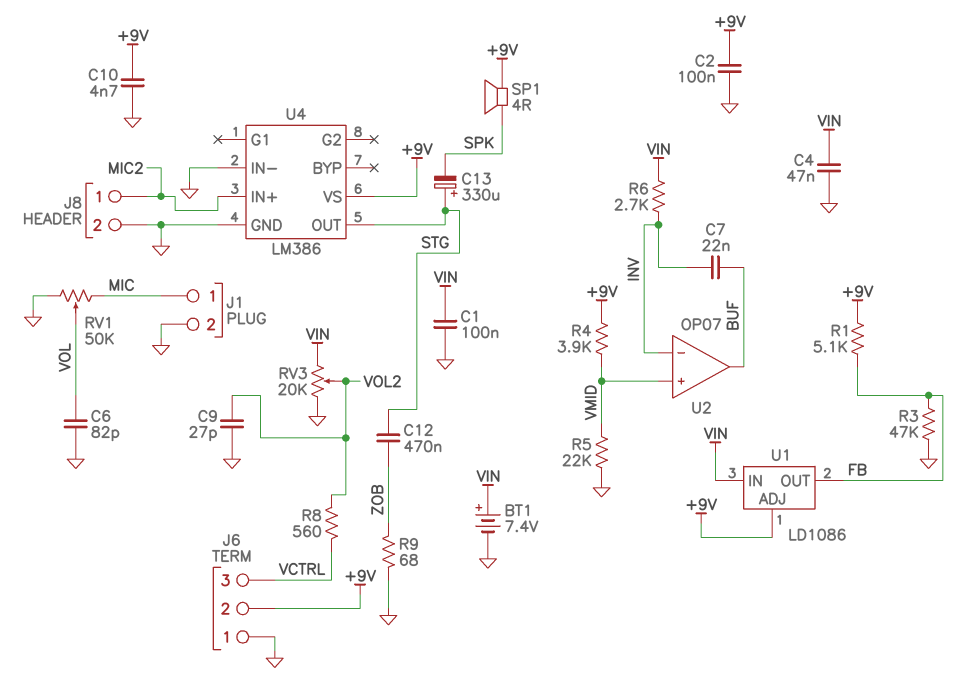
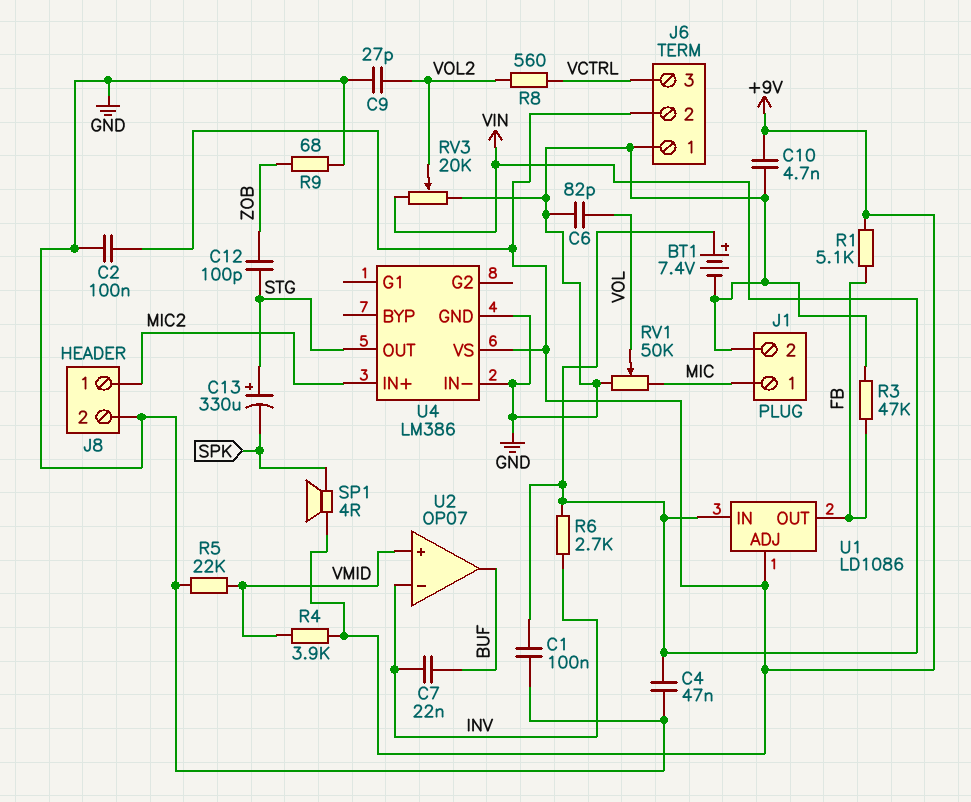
C12: 470nF (STG, ZOB) -> 100pF (STG, ZOB)

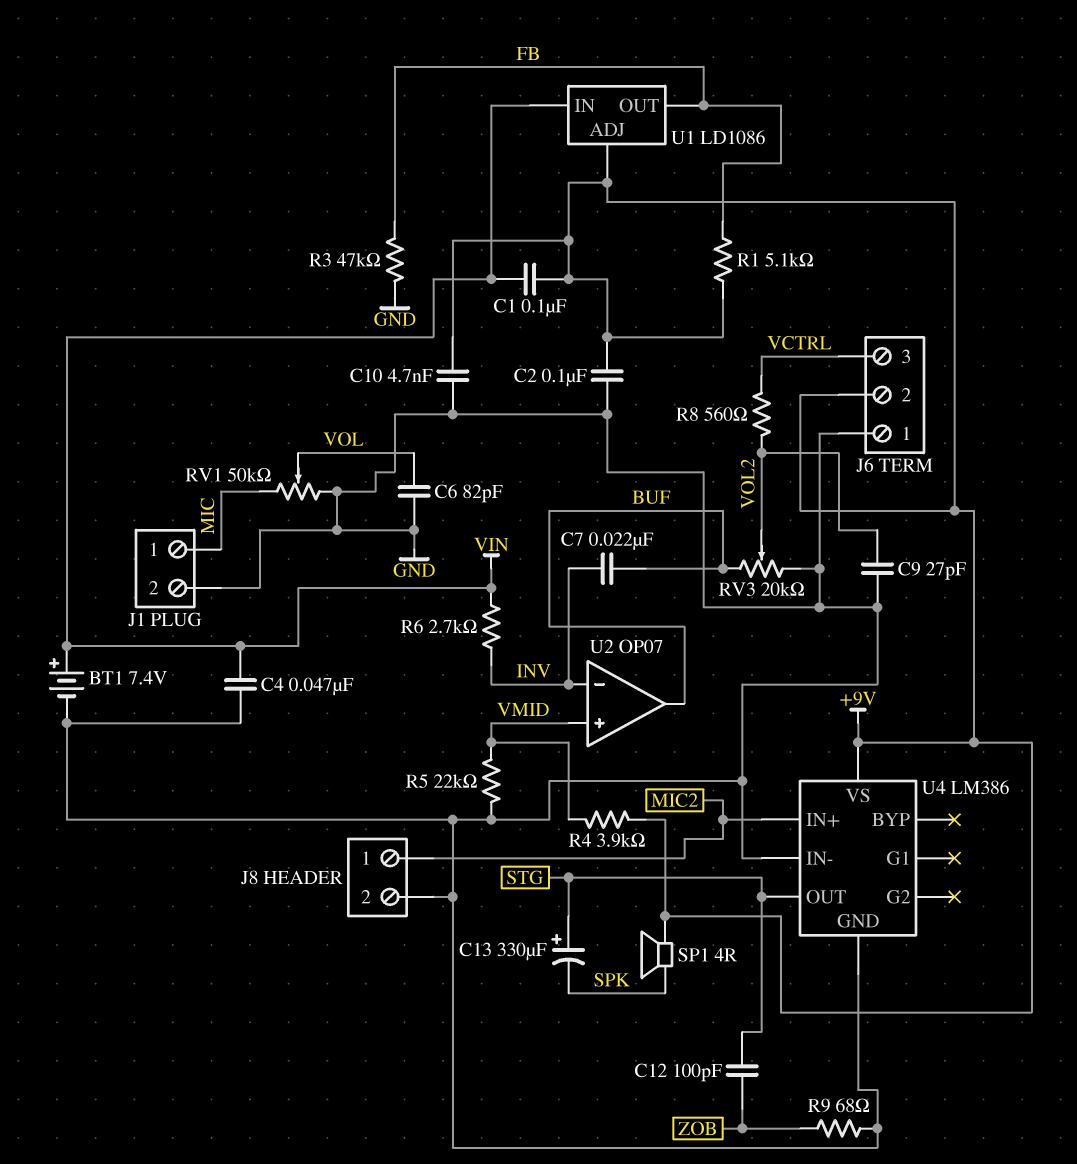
C1: 100nF (GND, VIN) -> 100nF (+9V, VIN)
RV3: 20k (GND, VIN, wiper VOL2) -> 20k (BUF, GND, wiper VOL2)

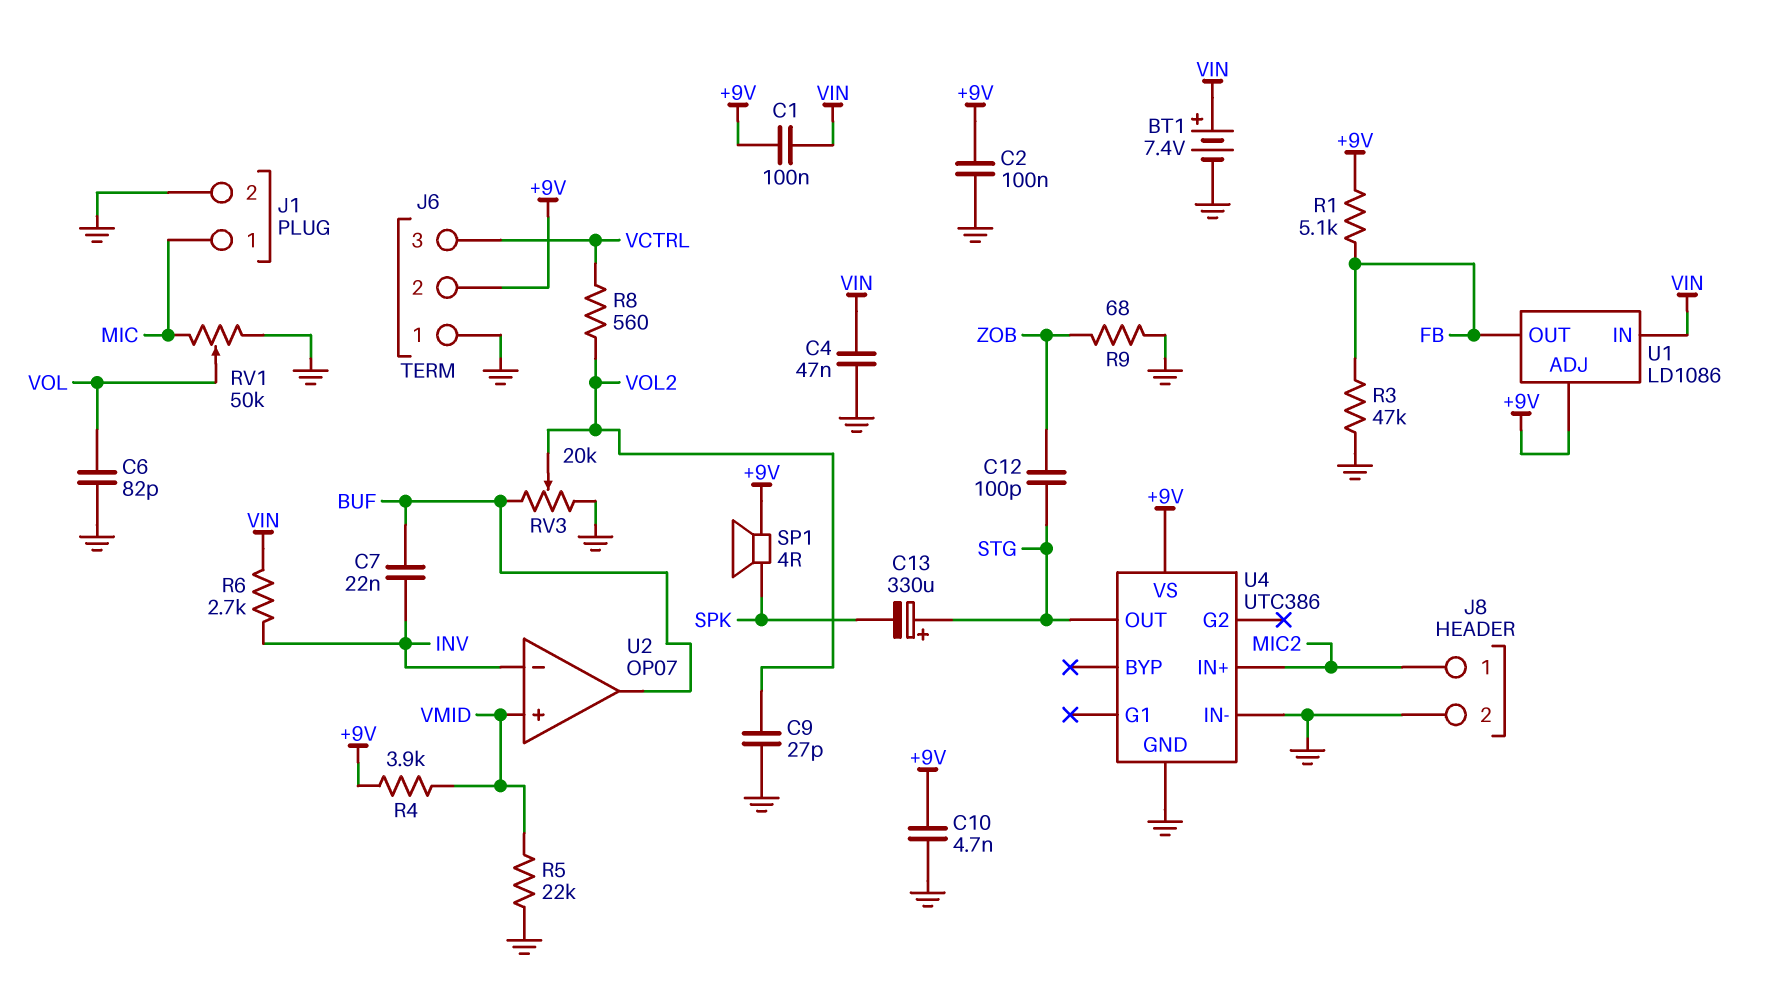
U4: LM386 -> UTC386

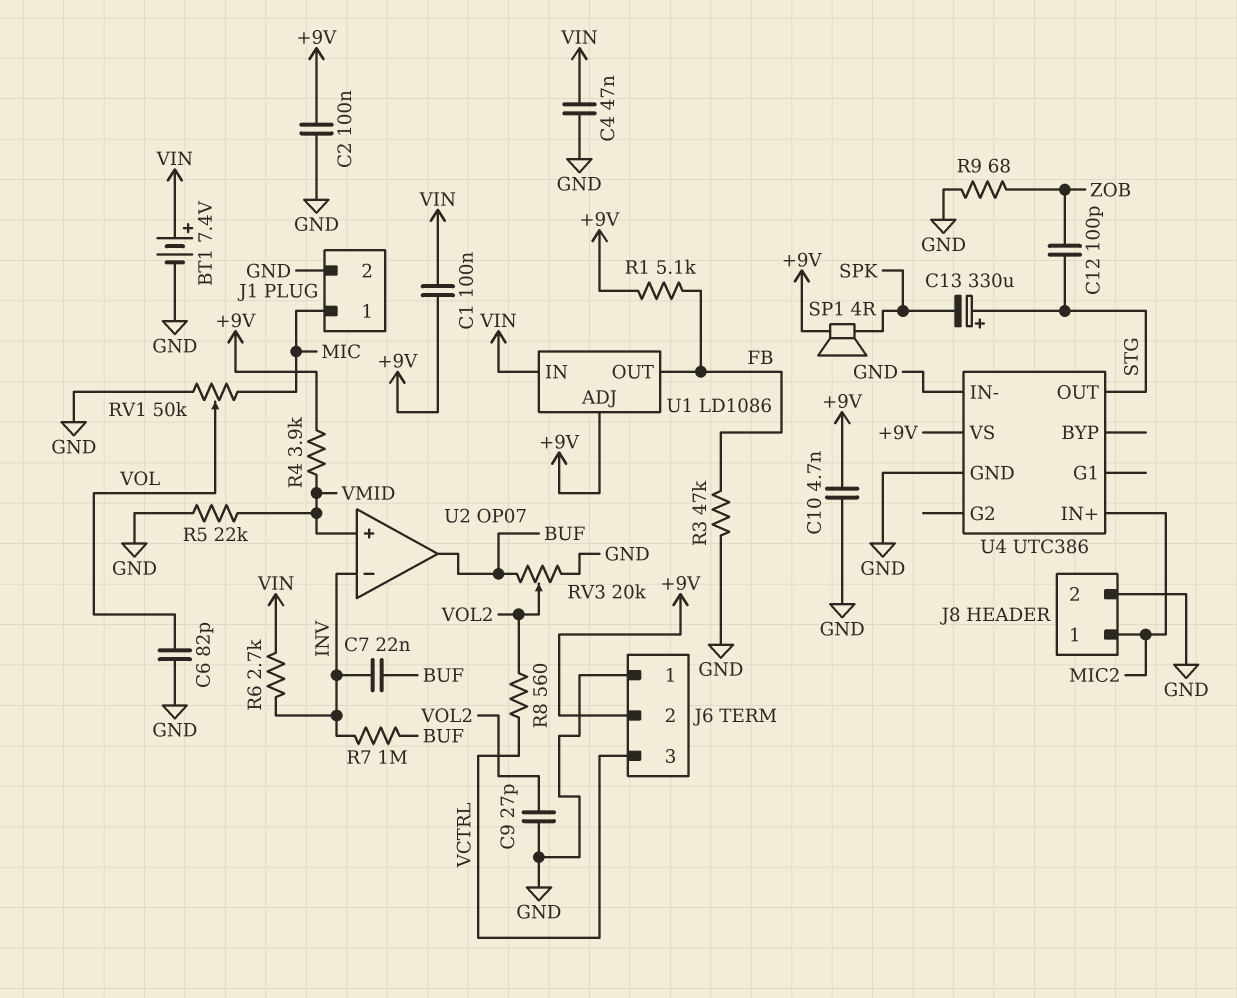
R7: none -> 1M (BUF, INV)

